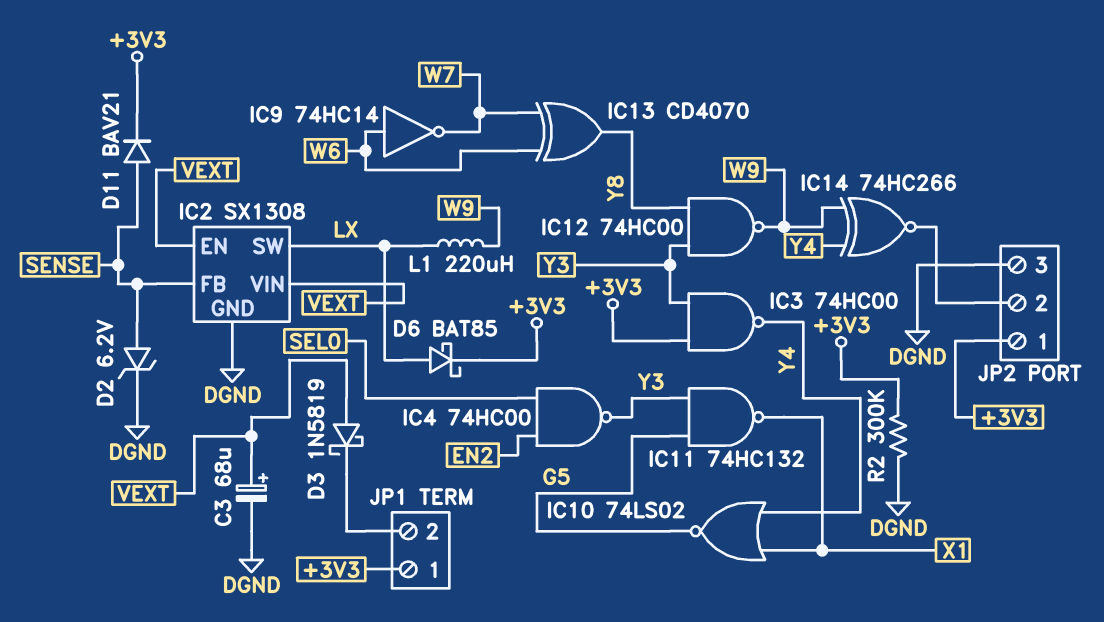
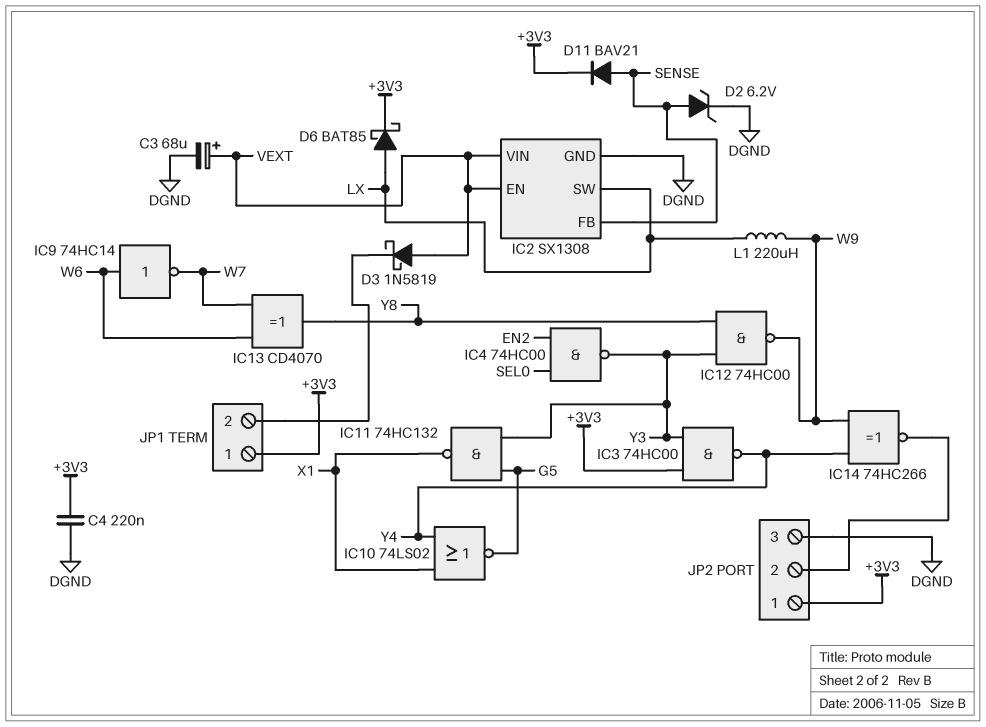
C4: none -> 220nF (+3V3, DGND)
R2: 300k (+3V3, DGND) -> none

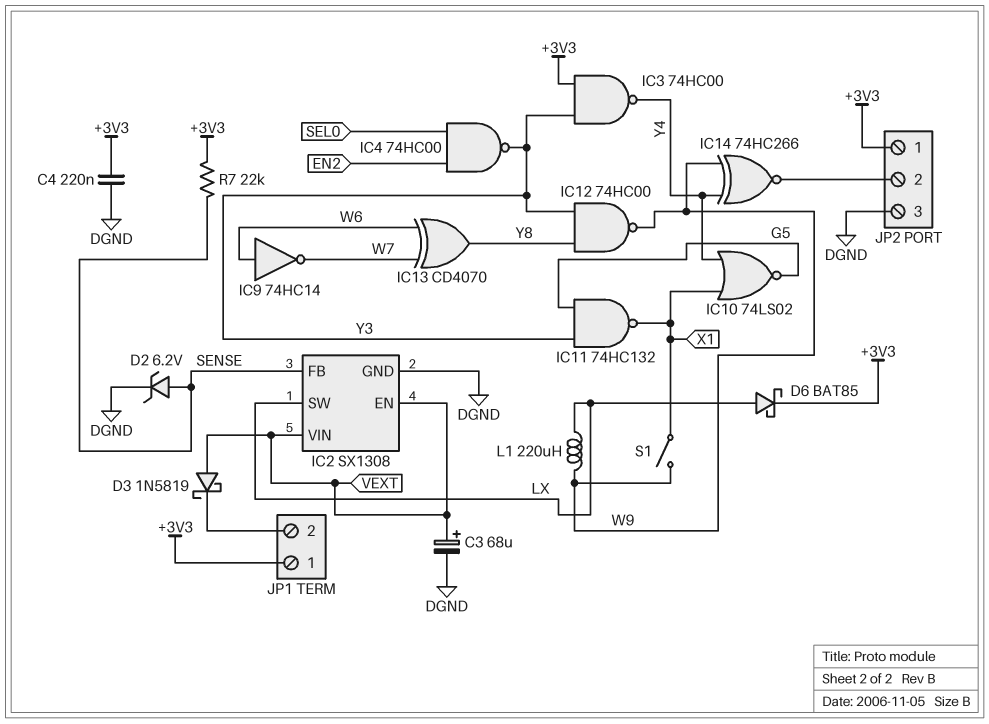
D11: diode BAV21 (A SENSE, K +3V3) -> none
R7: none -> 22k (+3V3, SENSE)
S1: none -> switch (W9, X1)

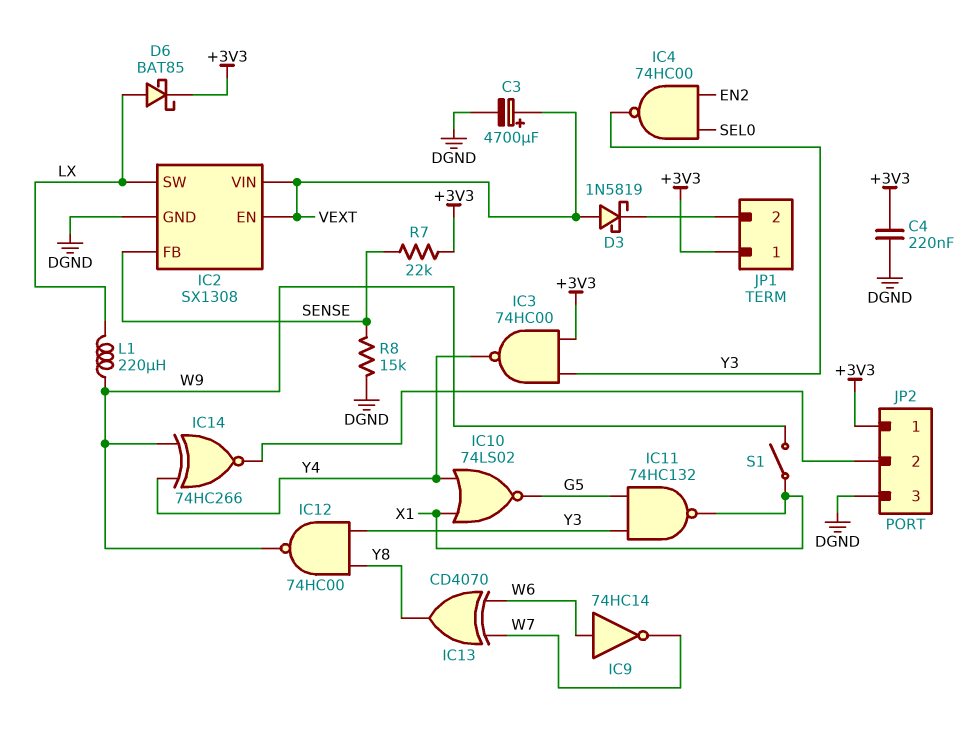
C3: 68uF (plus VEXT, minus DGND) -> 4700uF (plus VEXT, minus DGND)
D2: zener 6.2V (A SENSE, K DGND) -> none
R8: none -> 15k (DGND, SENSE)

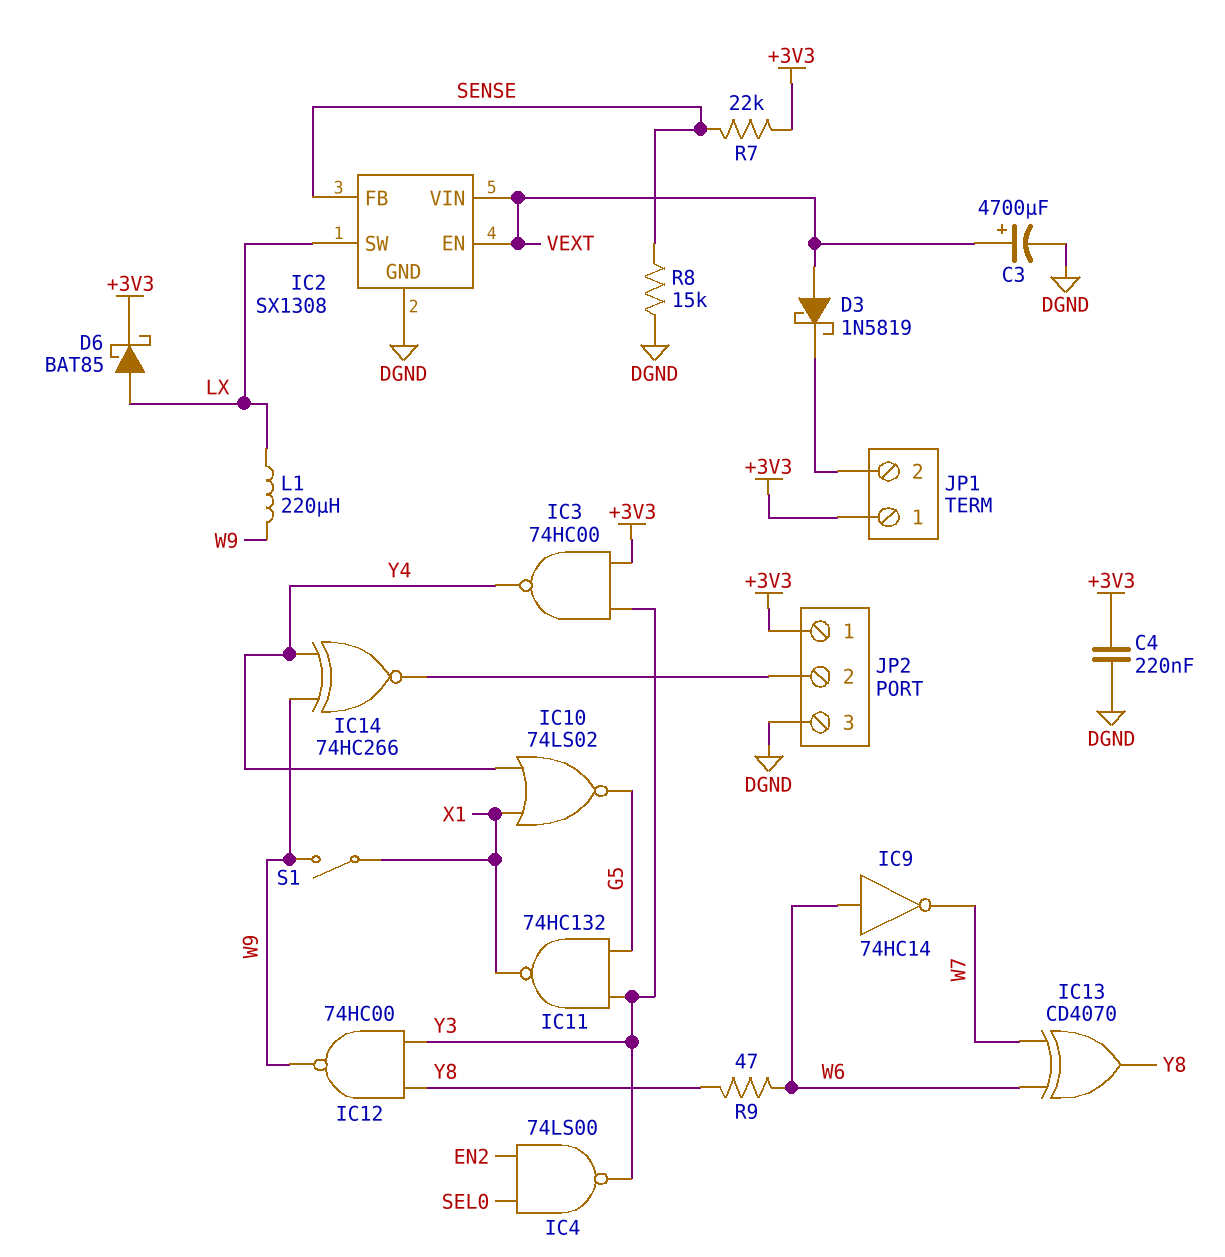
IC4: NAND 74HC00 (in EN2, in SEL0, out Y3) -> NAND 74LS00 (in EN2, in SEL0, out Y3)
R9: none -> 47 (W6, Y8)

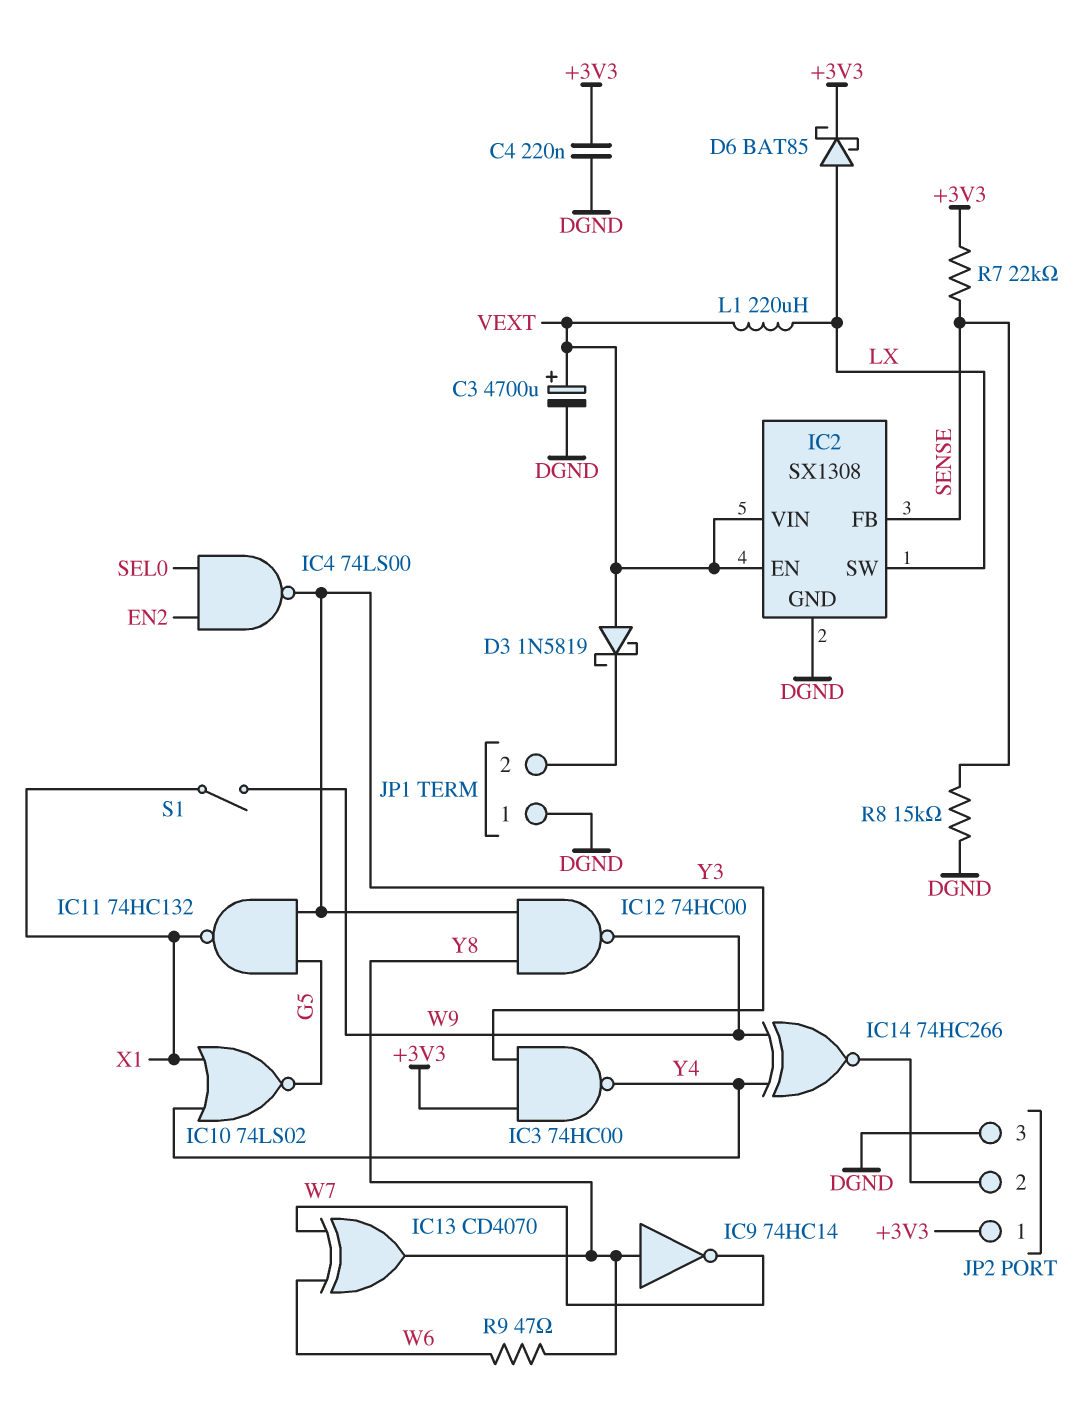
IC9: NOT 74HC14 (in W6, out W7) -> NOT 74HC14 (in Y8, out W7)
JP1 pin 1: +3V3 -> DGND
L1: 220uH (LX, W9) -> 220uH (LX, VEXT)

